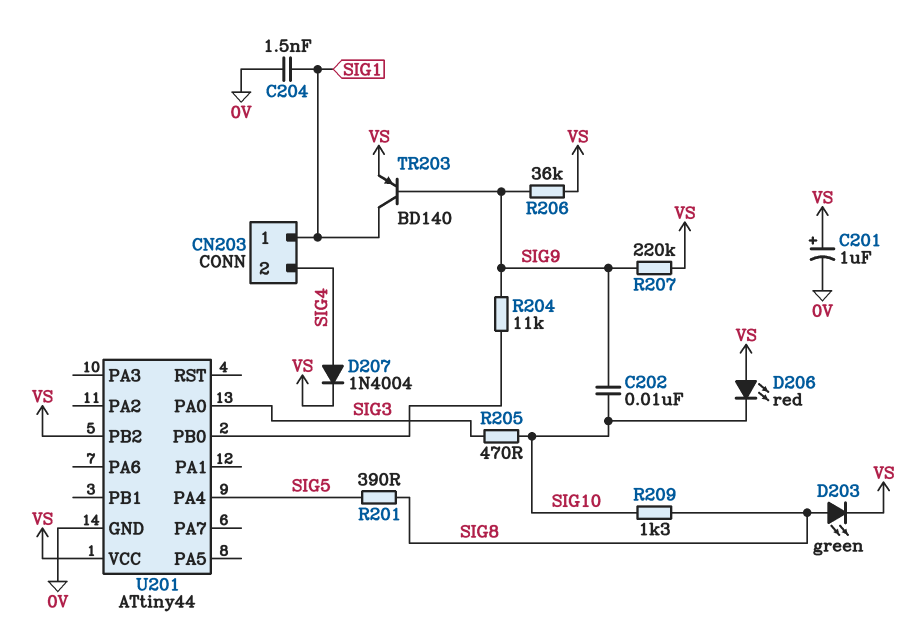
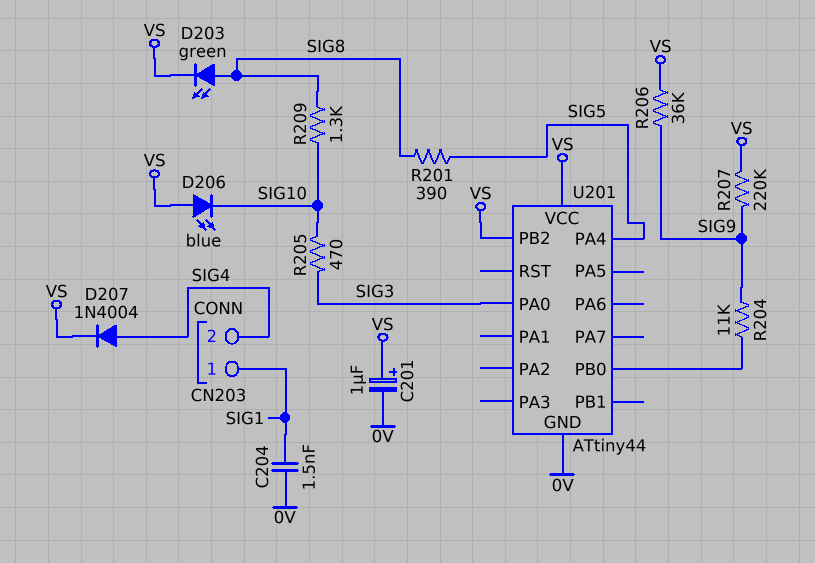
C202: 10nF (SIG9, SIG10) -> none
D206: LED red (A VS, K SIG10) -> LED blue (A VS, K SIG10)
TR203: PNP BD140 (B SIG9, C SIG1, E VS) -> none

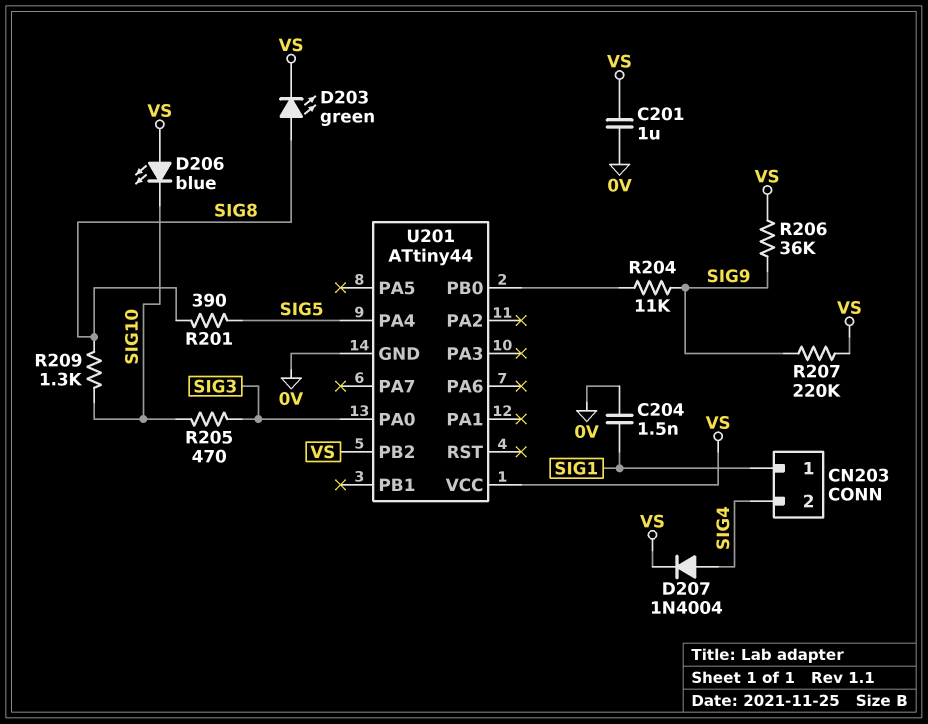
C201: 1uF (plus VS, minus 0V) -> 1uF (0V, VS)

